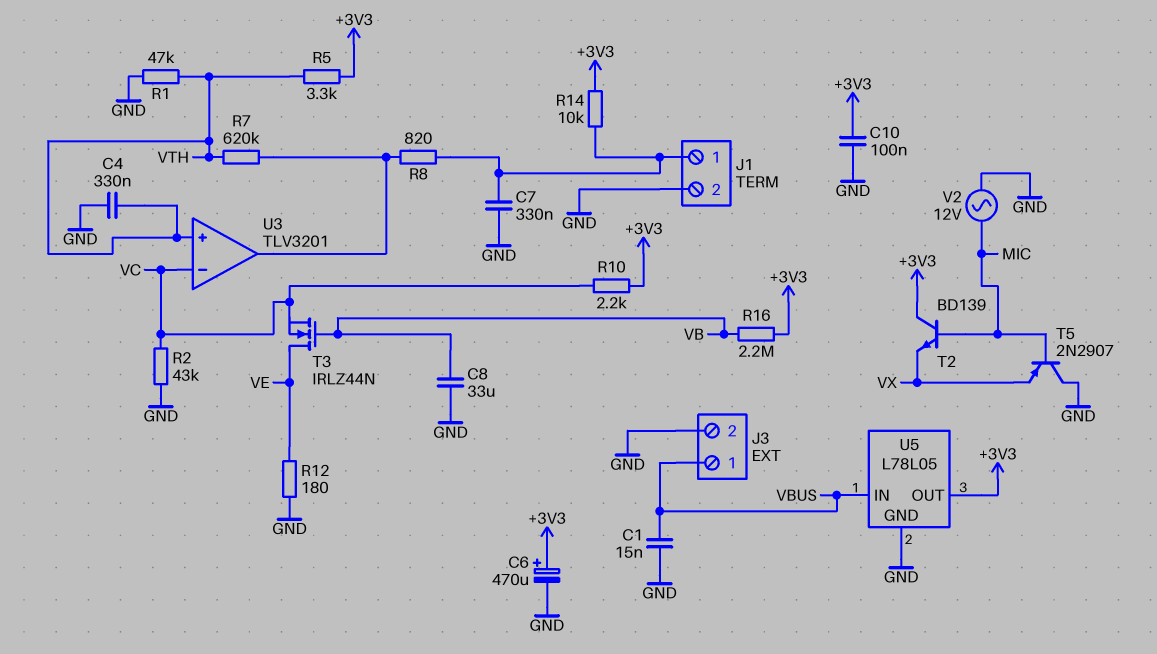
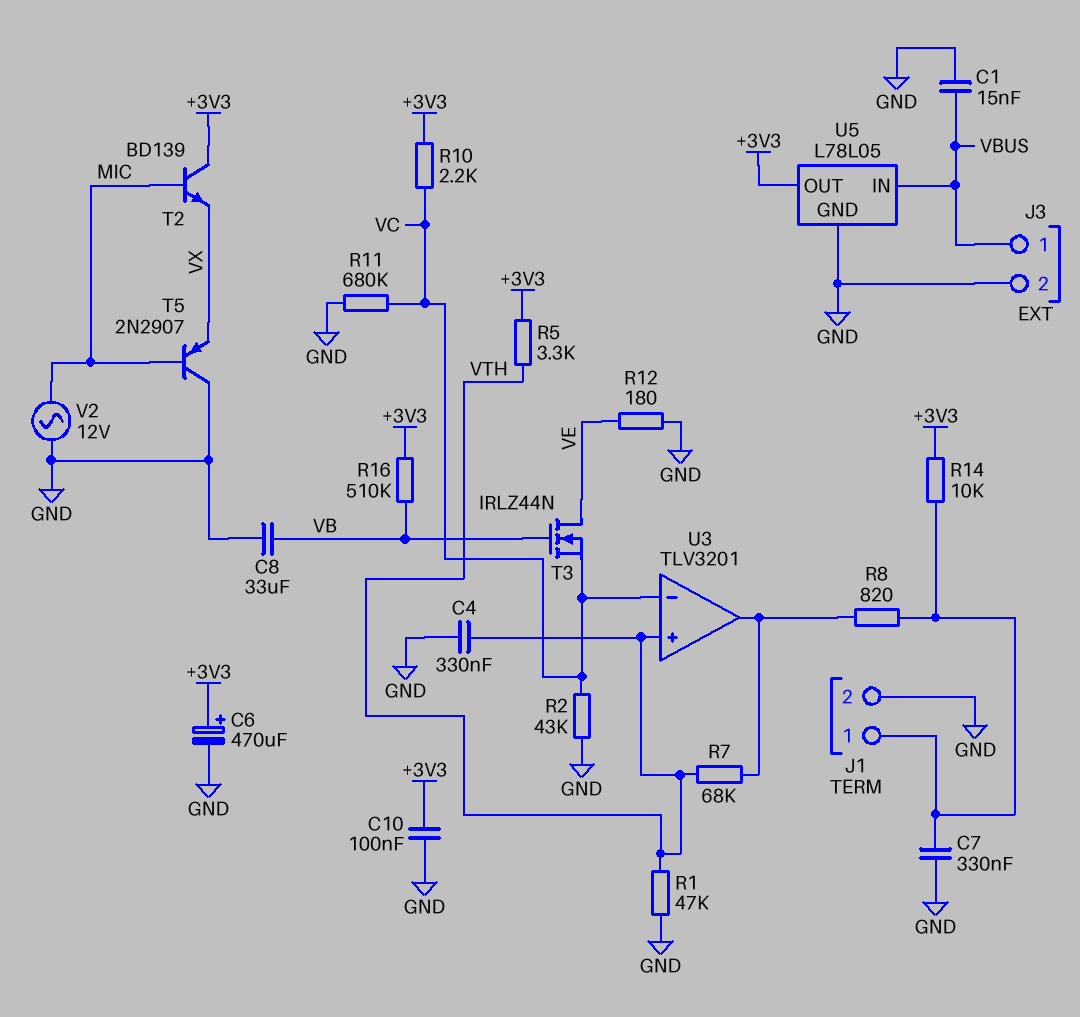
R7: 620k (U3/out, VTH) -> 68k (U3/out, VTH)
R11: none -> 680k (GND, VC)
R16: 2.2M (+3V3, VB) -> 510k (+3V3, VB)

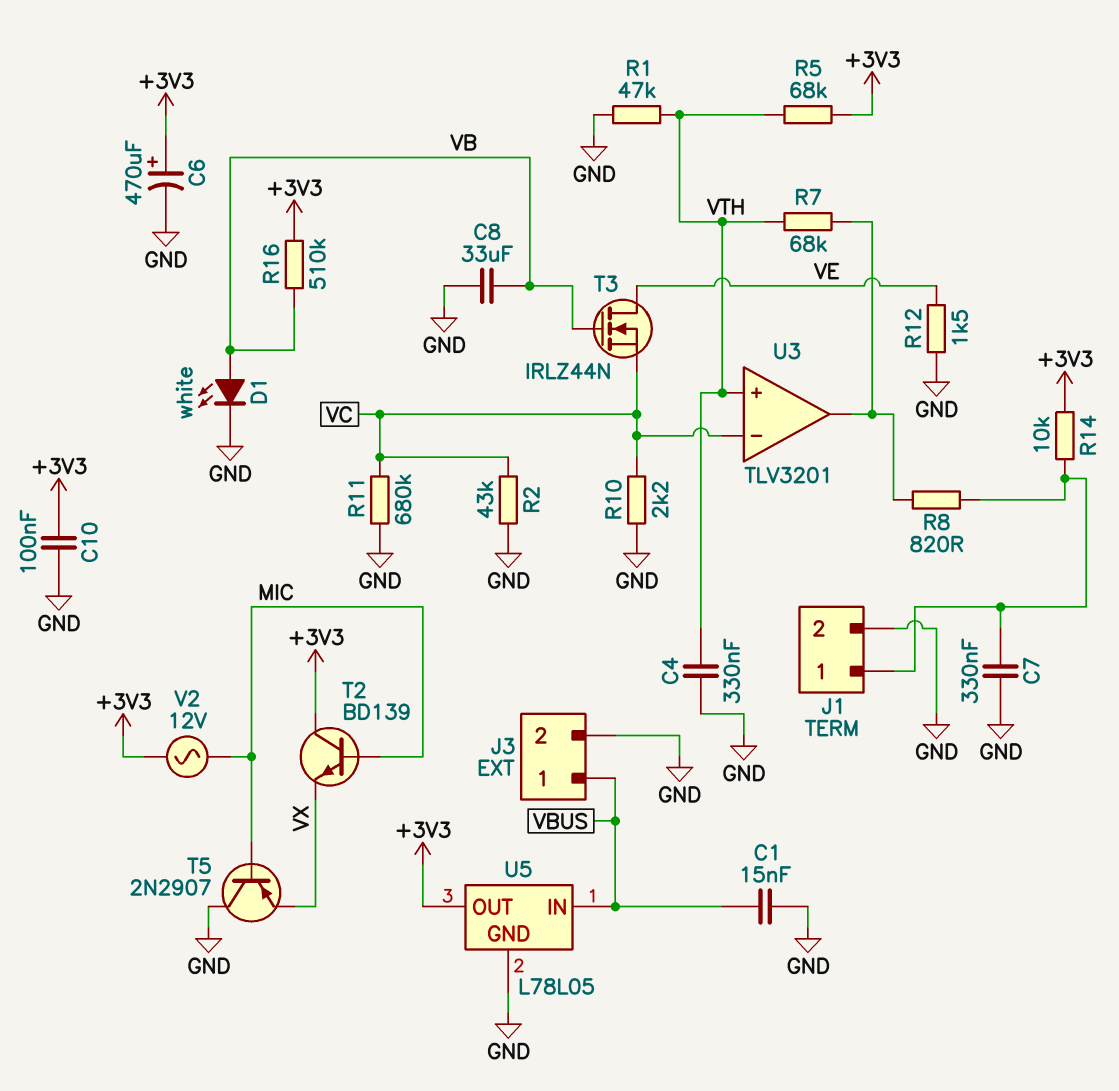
D1: none -> LED white (A VB, K GND)
R5: 3.3k (+3V3, VTH) -> 68k (+3V3, VTH)
R10: 2.2k (+3V3, VC) -> 2.2k (GND, VC)
R12: 180 (GND, VE) -> 1.5k (GND, VE)
V2: AC 12V (GND, MIC) -> AC 12V (+3V3, MIC)

